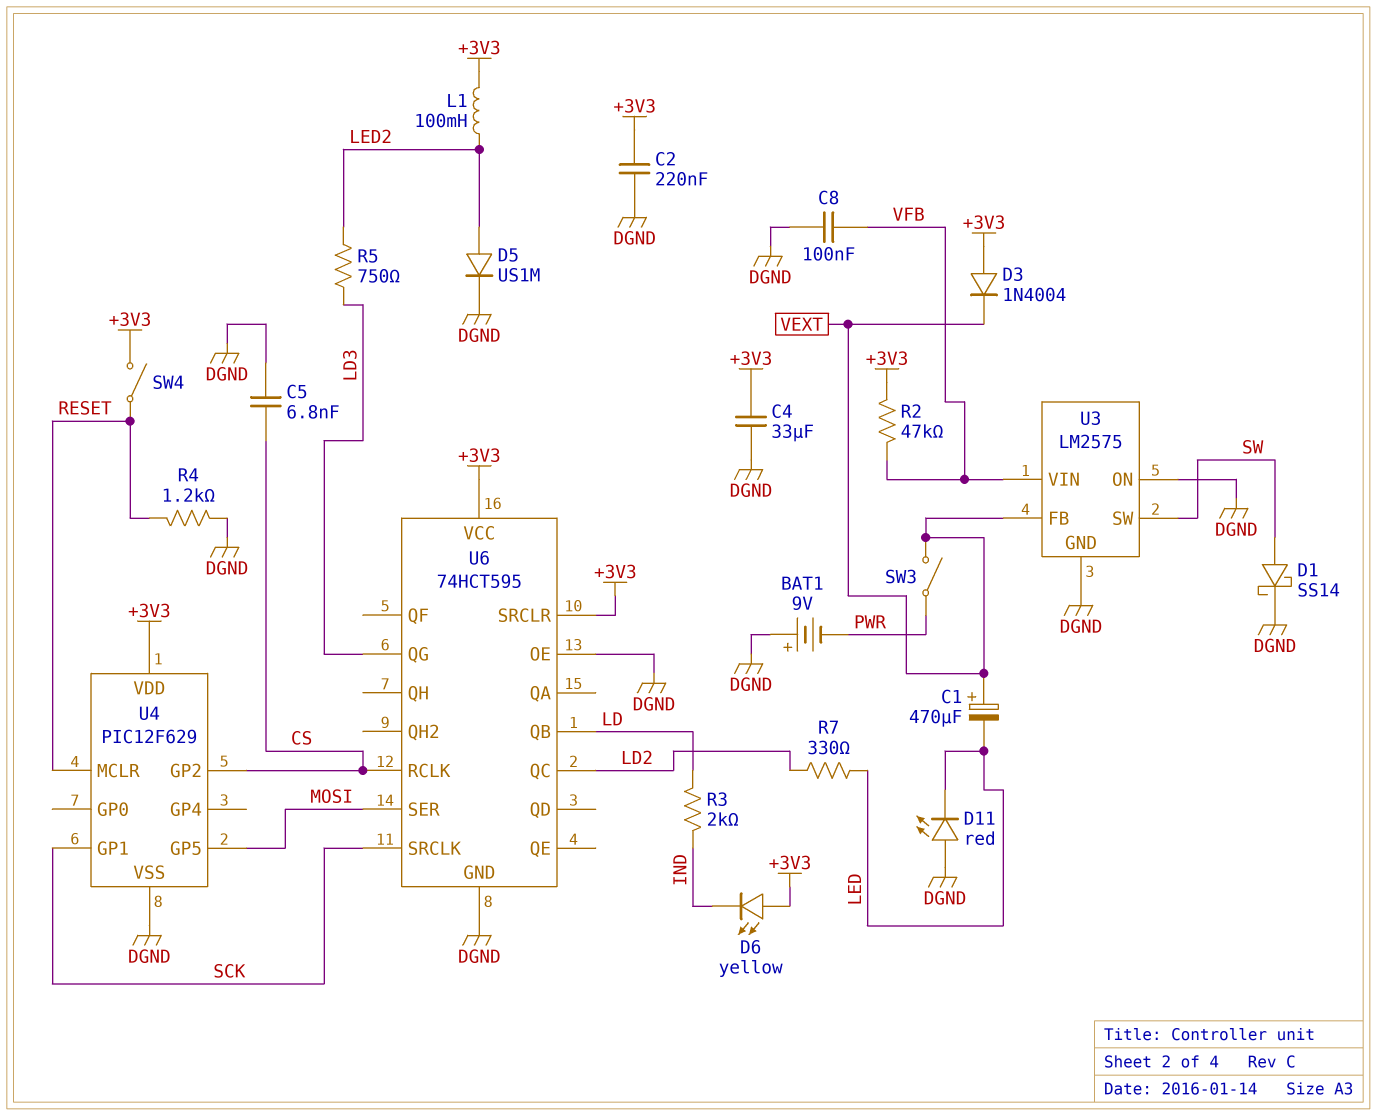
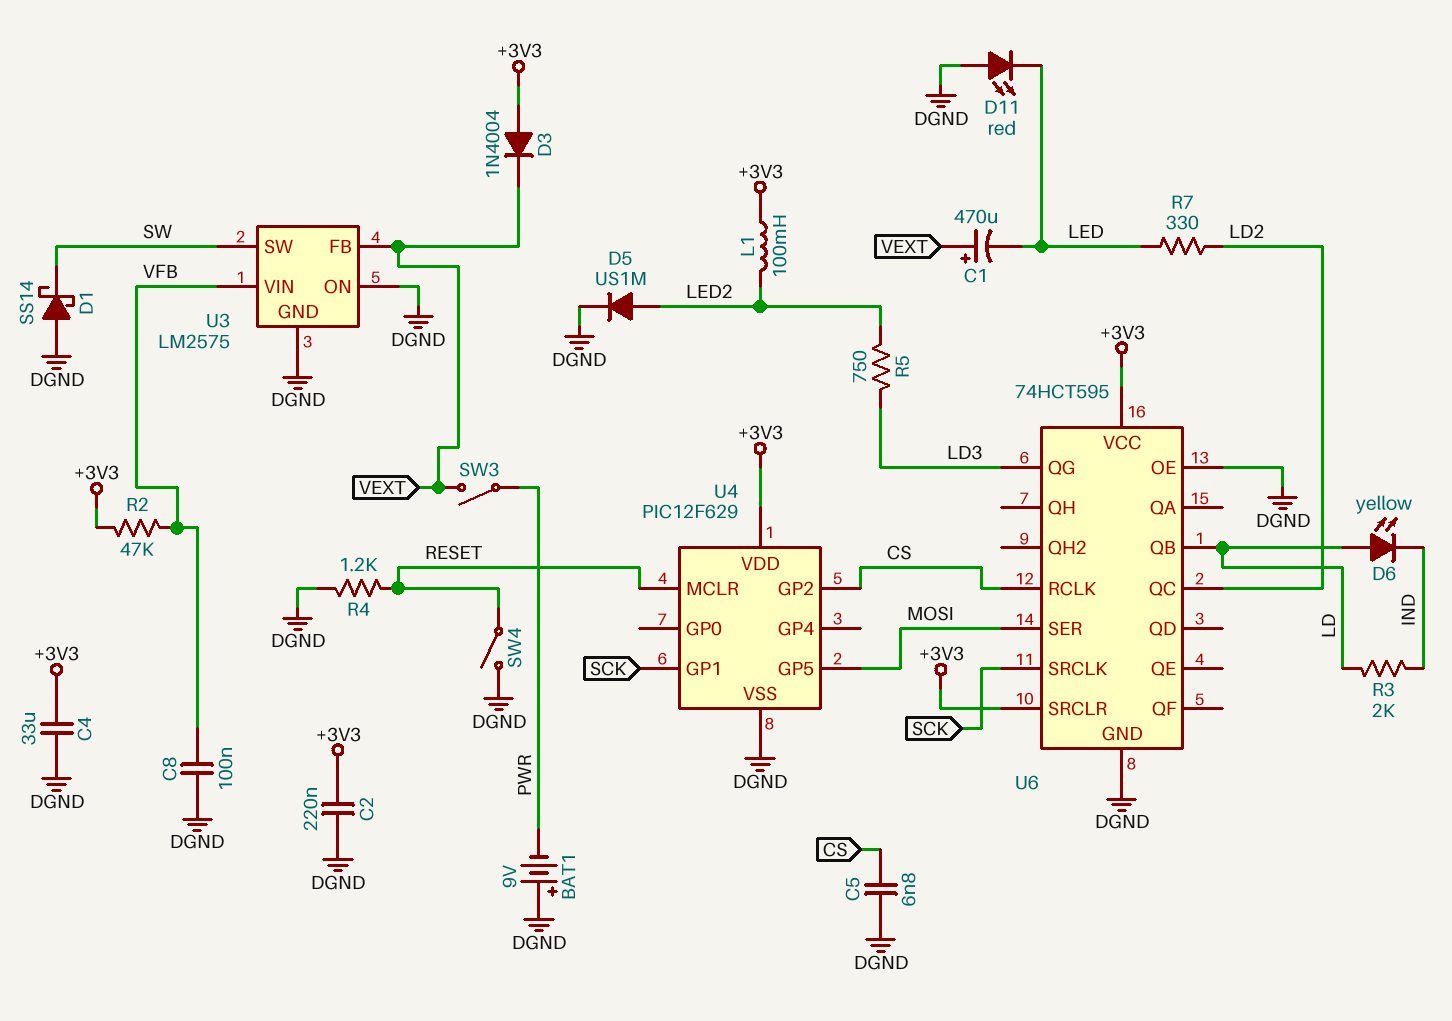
D1: schottky SS14 (A SW, K DGND) -> schottky SS14 (A DGND, K SW)
D6: LED yellow (A +3V3, K IND) -> LED yellow (A LD, K IND)
SW4: switch (+3V3, RESET) -> switch (DGND, RESET)

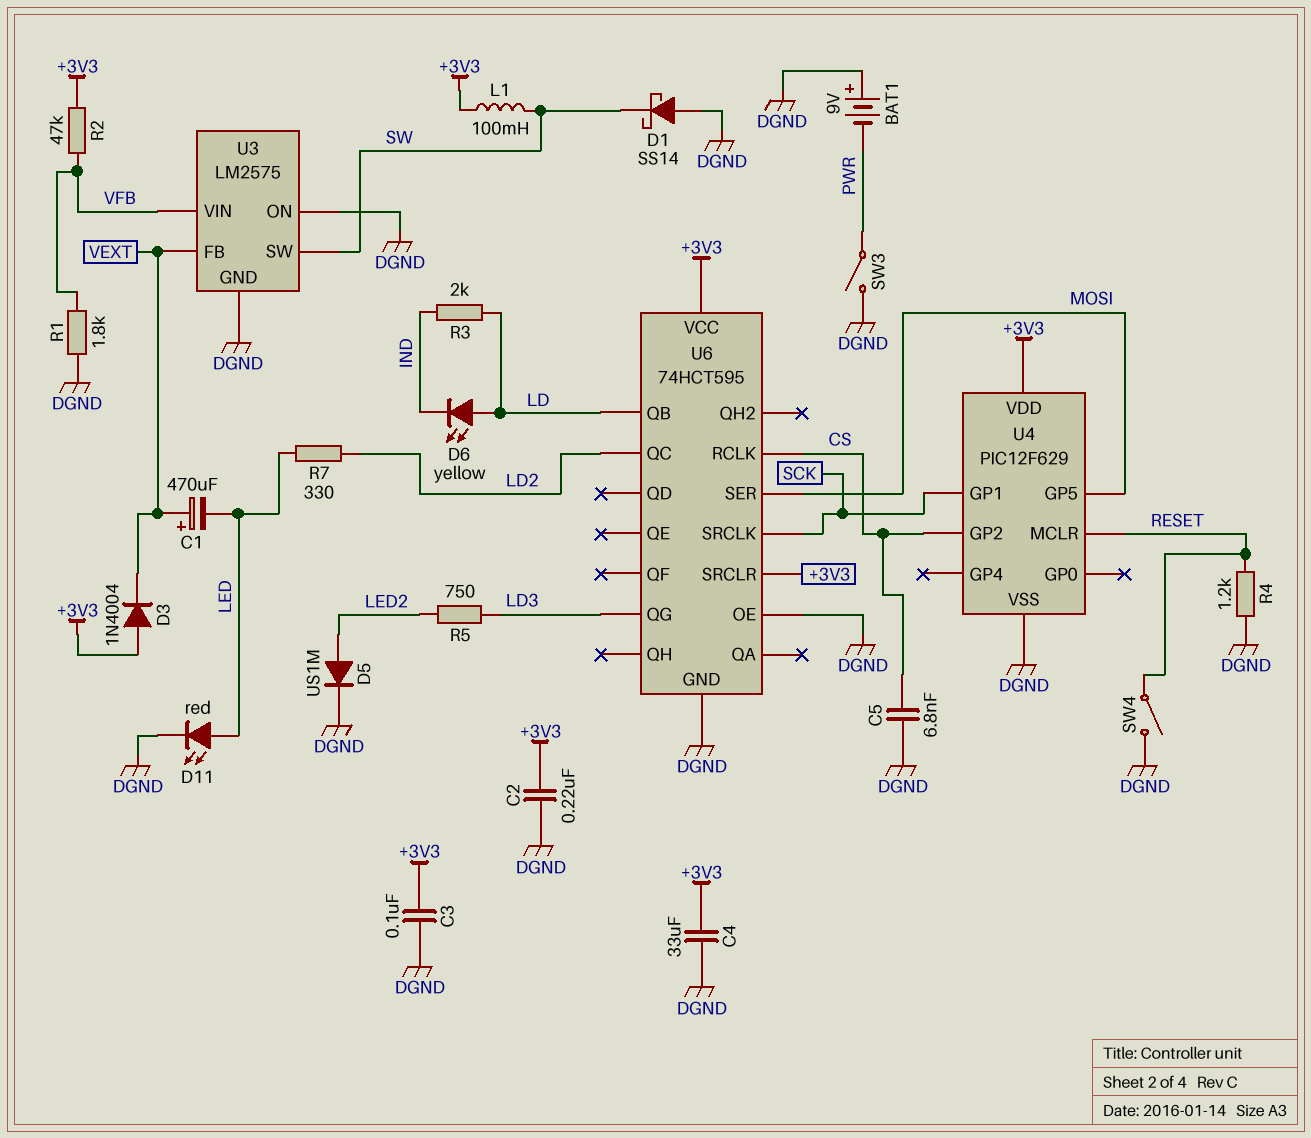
C3: none -> 100nF (+3V3, DGND)
C8: 100nF (DGND, VFB) -> none
D11: LED red (A DGND, K LED) -> LED red (A LED, K DGND)
L1: 100mH (+3V3, LED2) -> 100mH (+3V3, SW)
R1: none -> 1.8k (DGND, VFB)
SW3: switch (PWR, VEXT) -> switch (DGND, PWR)

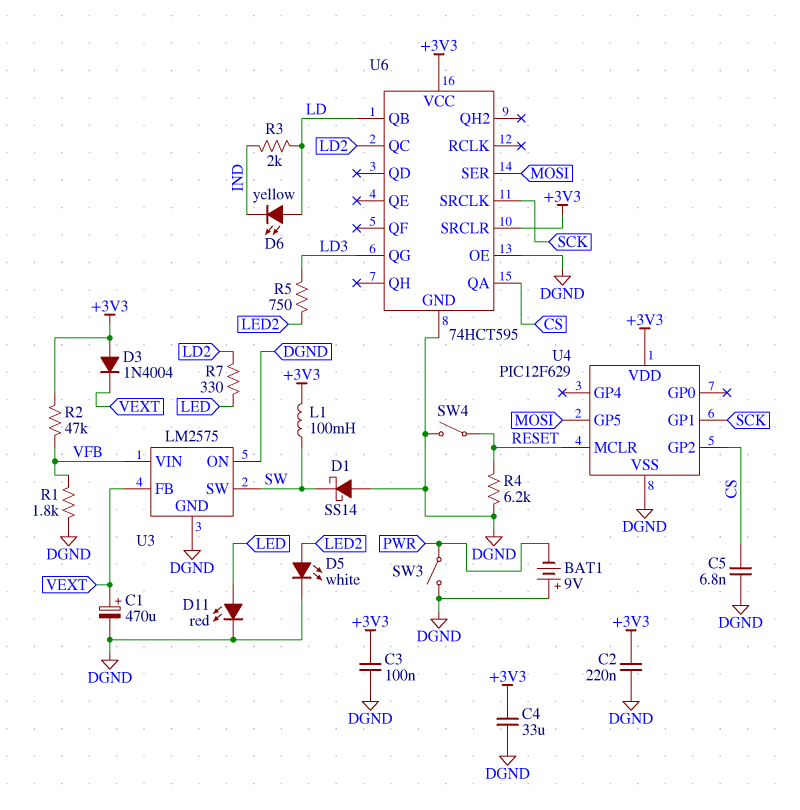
C1: 470uF (plus VEXT, minus LED) -> 470uF (plus VEXT, minus DGND)
D5: diode US1M (A LED2, K DGND) -> LED white (A LED2, K DGND)
R4: 1.2k (DGND, RESET) -> 6.2k (DGND, RESET)
U6 pin QA: none -> CS
U6 pin RCLK: CS -> none

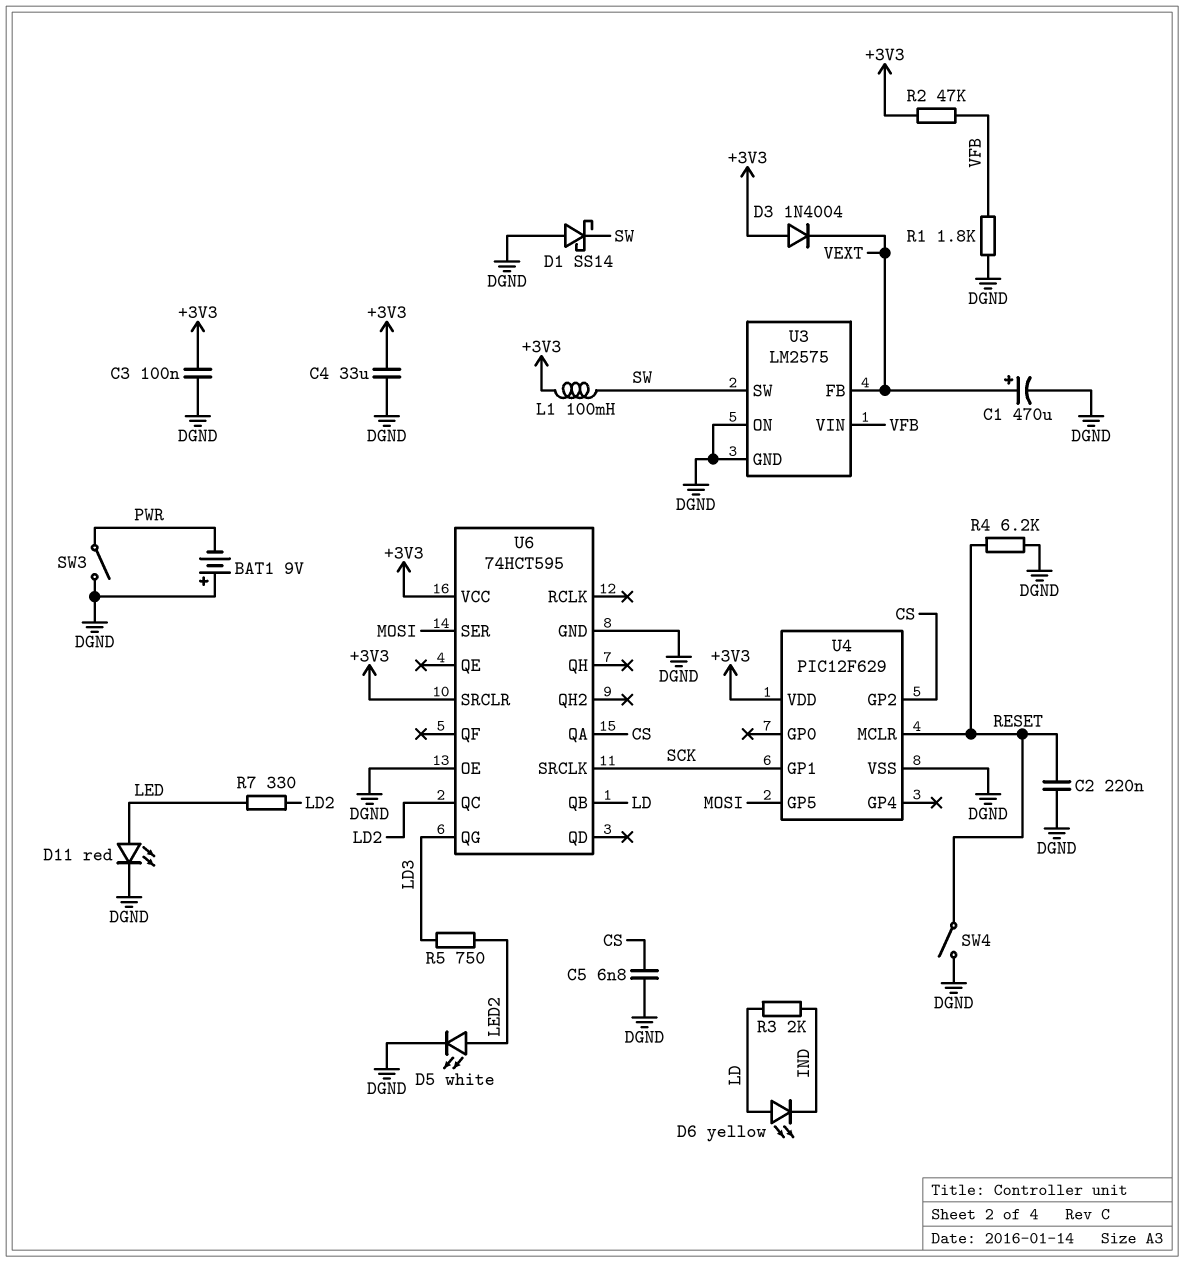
C2: 220nF (+3V3, DGND) -> 220nF (DGND, RESET)

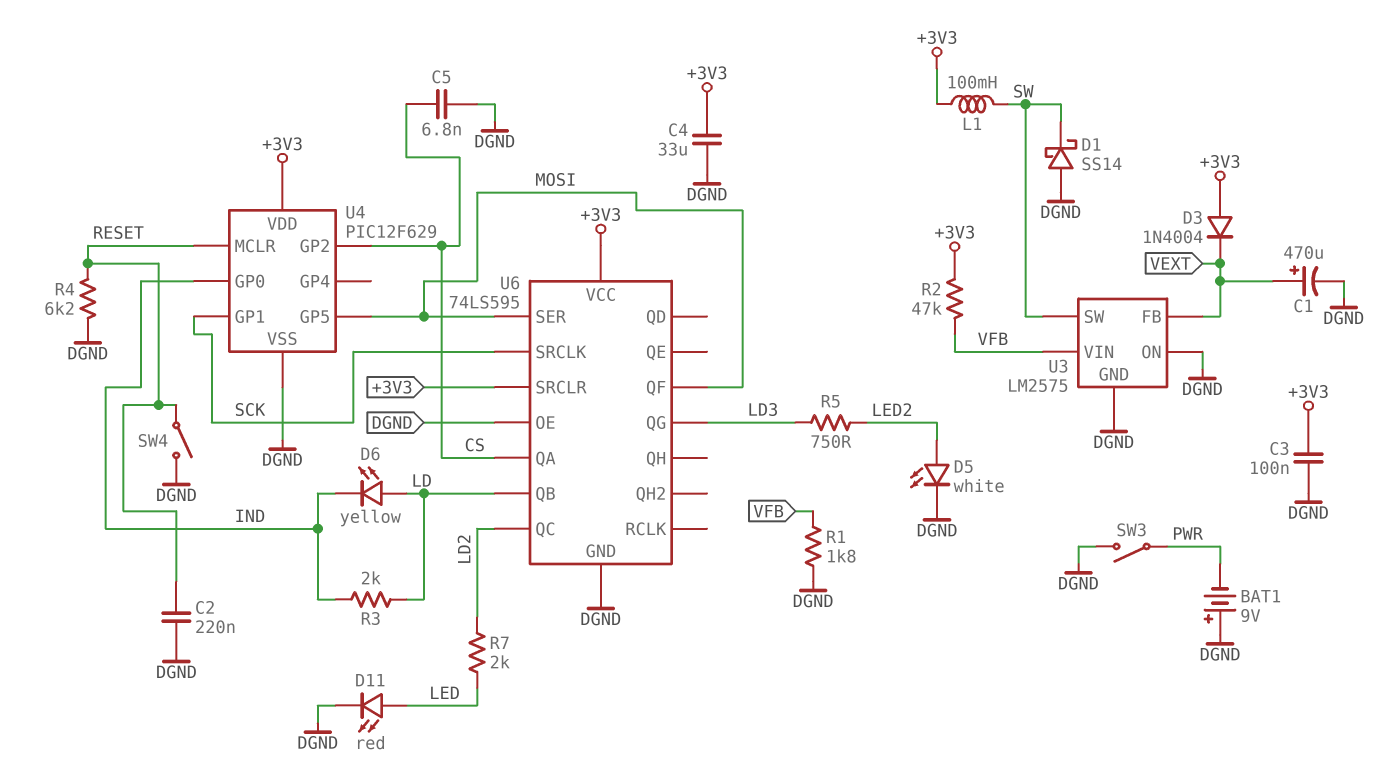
R7: 330 (LD2, LED) -> 2k (LD2, LED)
U4 pin GP0: none -> IND
U6: 74HCT595 -> 74LS595
U6 pin QF: none -> MOSI

